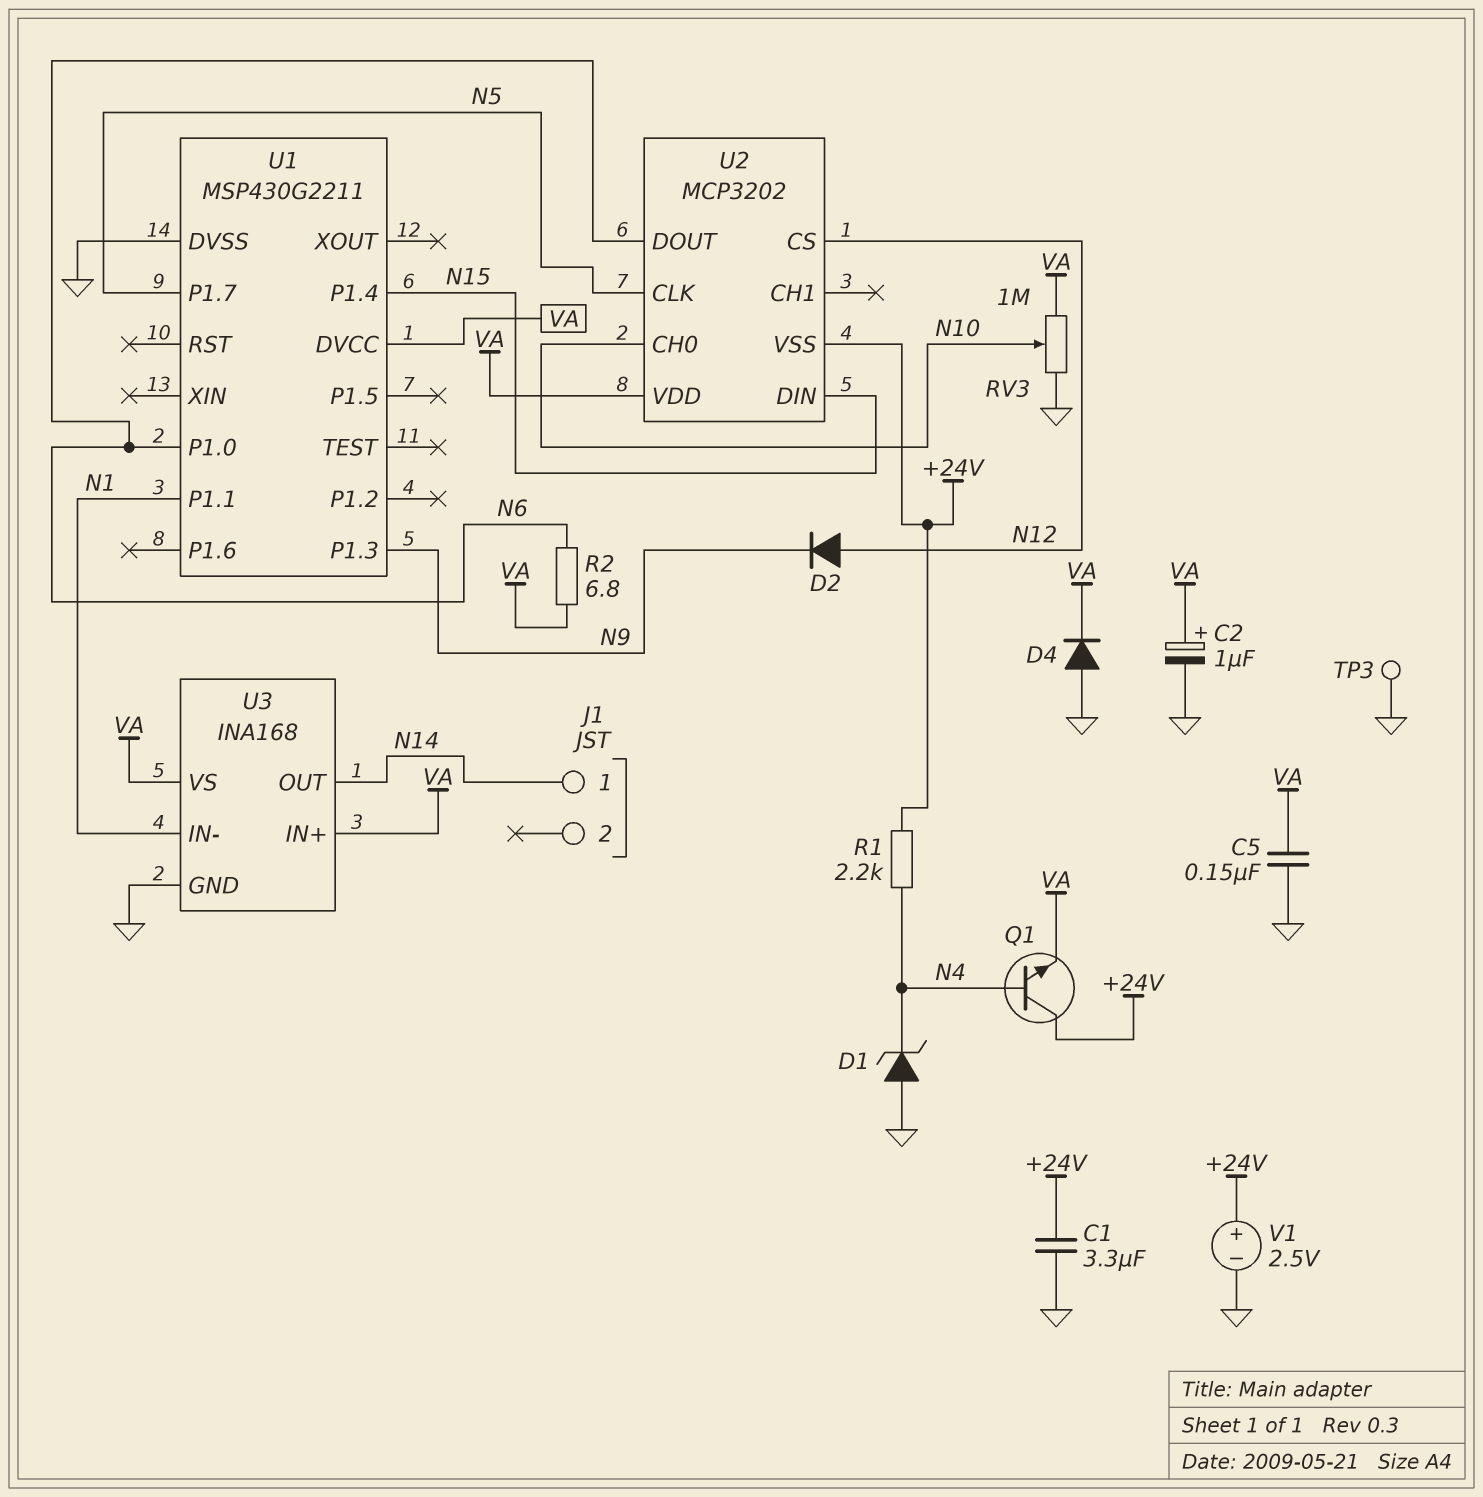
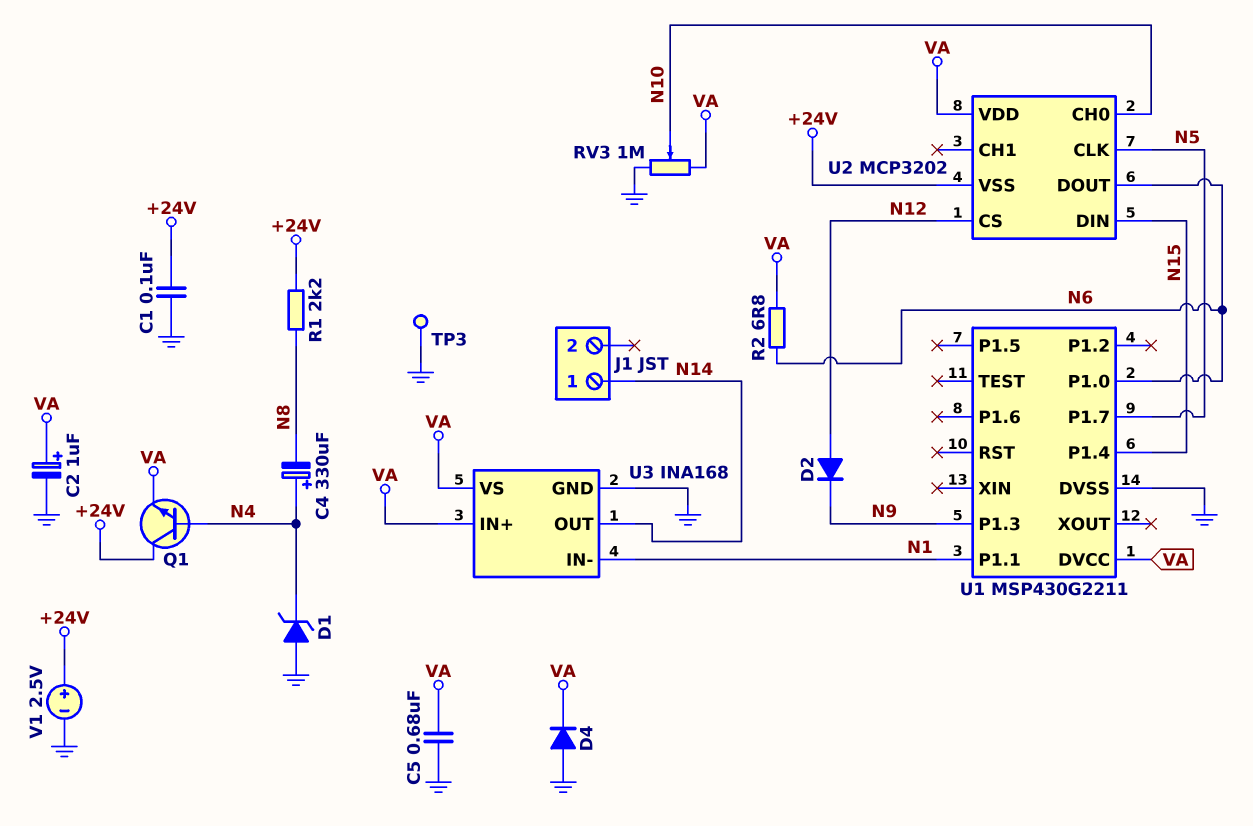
C1: 3.3uF (+24V, GND) -> 100nF (+24V, GND)
C4: none -> 330uF (plus N4, minus N8)
C5: 150nF (GND, VA) -> 680nF (GND, VA)
R1: 2.2k (+24V, N4) -> 2.2k (+24V, N8)

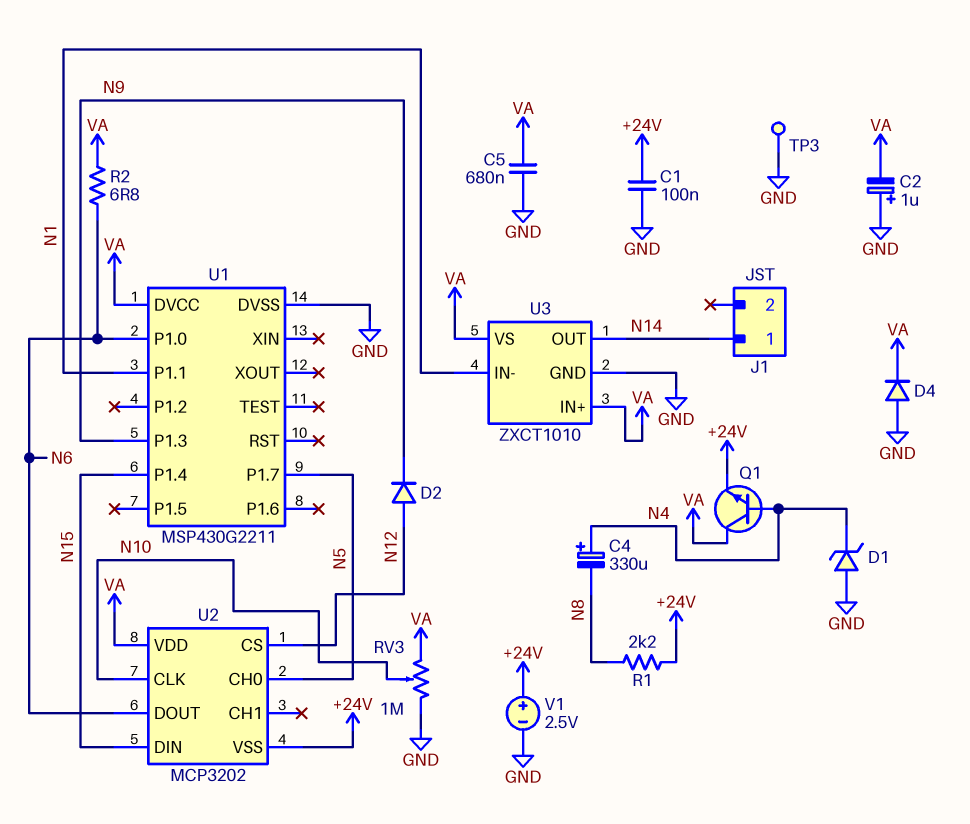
C2: 1uF (plus VA, minus GND) -> 1uF (plus GND, minus VA)
Q1: NPN (B N4, C +24V, E VA) -> NPN (B N4, C VA, E +24V)
U2 pin CH0: N10 -> N5
U2 pin CLK: N5 -> N10
U3: INA168 -> ZXCT1010

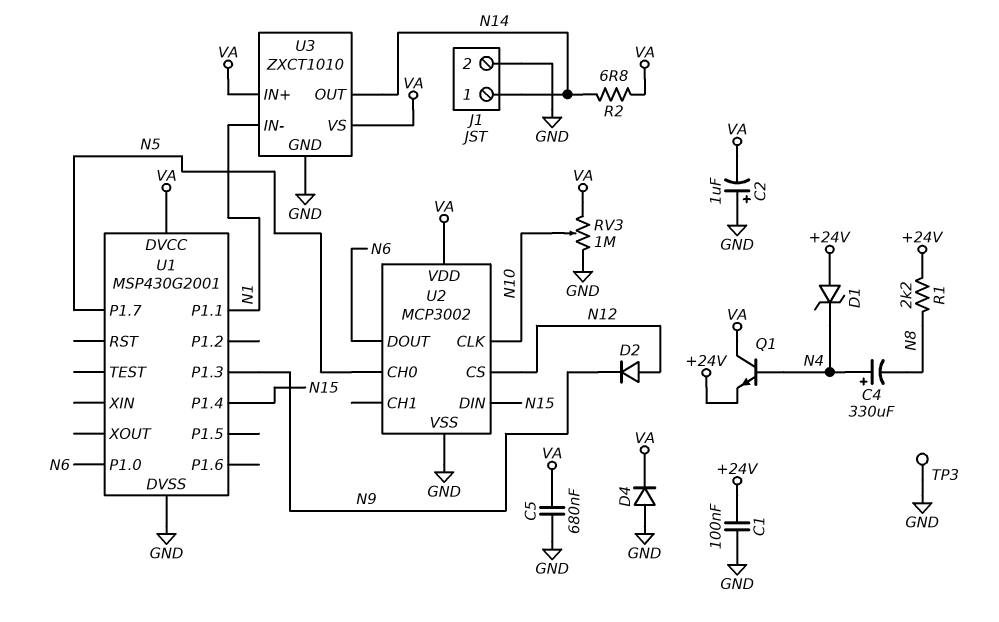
D1: zener (A GND, K N4) -> zener (A +24V, K N4)
J1 pin 2: none -> GND
R2: 6.8 (N6, VA) -> 6.8 (N14, VA)
U1: MSP430G2211 -> MSP430G2001
U2: MCP3202 -> MCP3002
U2 pin VSS: +24V -> GND
V1: 2.5V (plus +24V, minus GND) -> none

